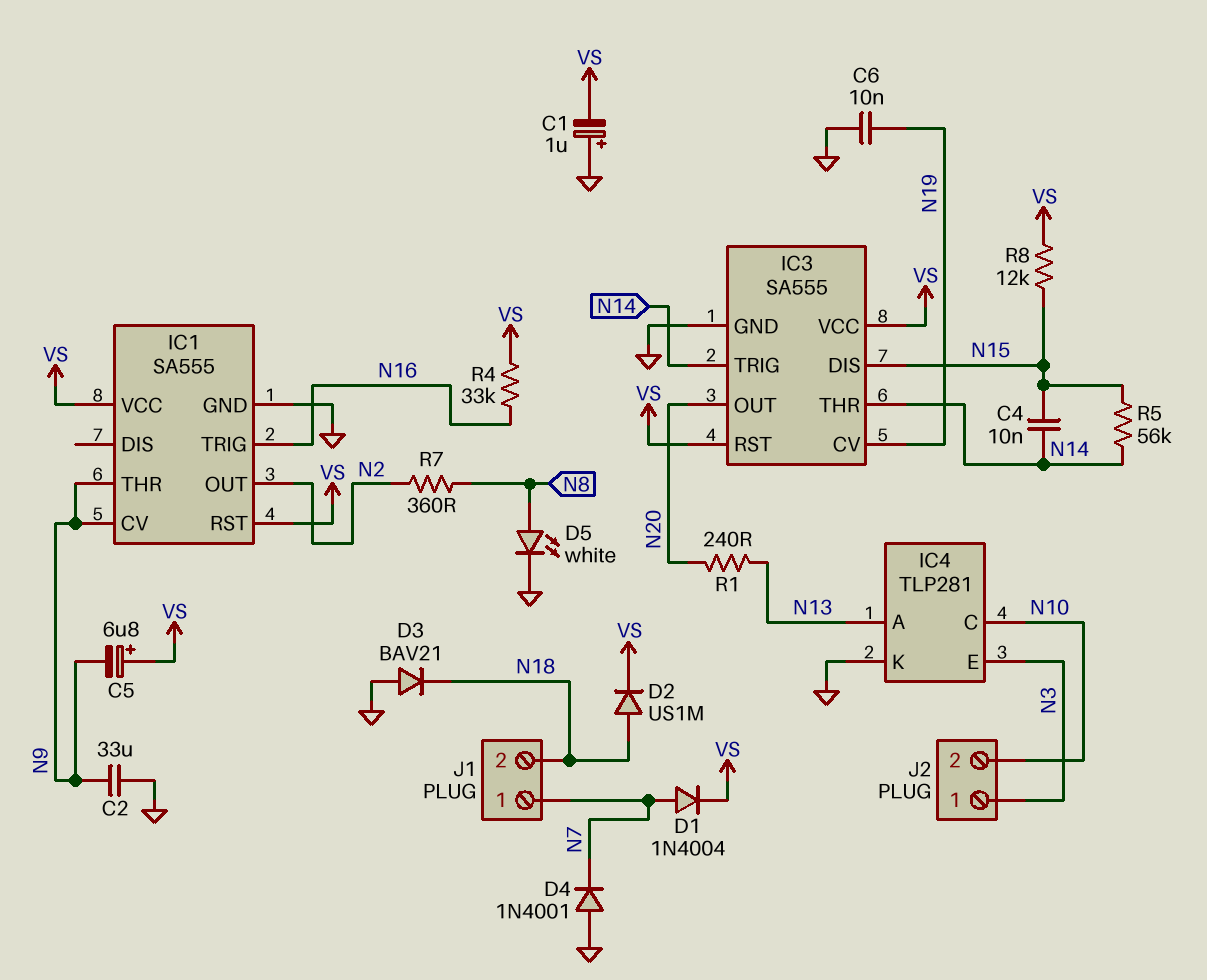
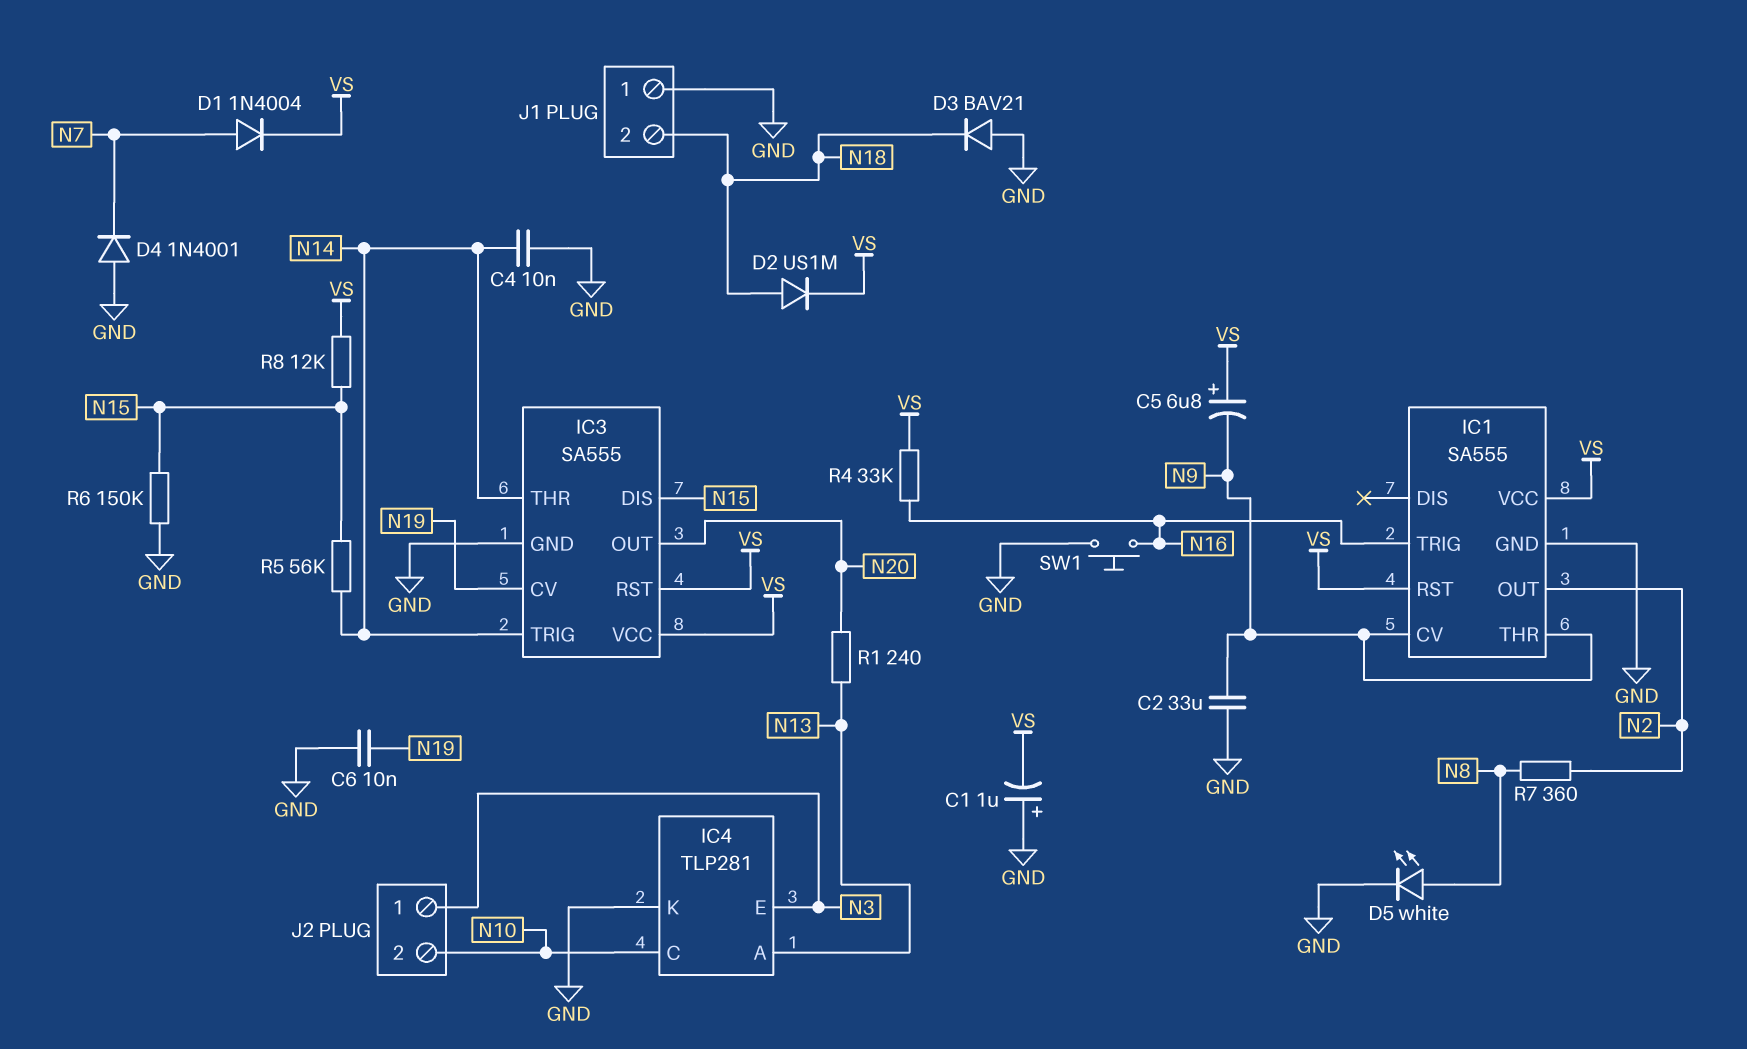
C4: 10nF (N14, N15) -> 10nF (GND, N14)
J1 pin 1: N7 -> GND
R6: none -> 150k (GND, N15)
SW1: none -> button (GND, N16)

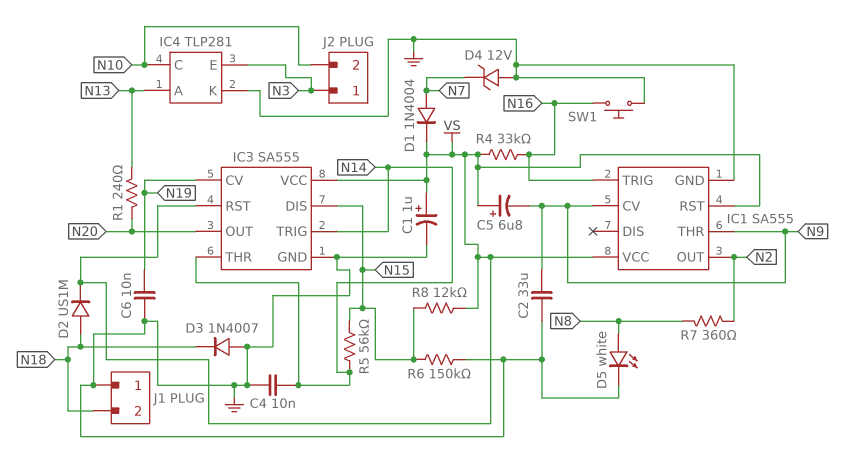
C1: 1uF (plus GND, minus VS) -> 1uF (plus VS, minus GND)
D3: diode BAV21 (A GND, K N18) -> diode 1N4007 (A GND, K N18)
D4: diode 1N4001 (A GND, K N7) -> zener 12V (A GND, K N7)

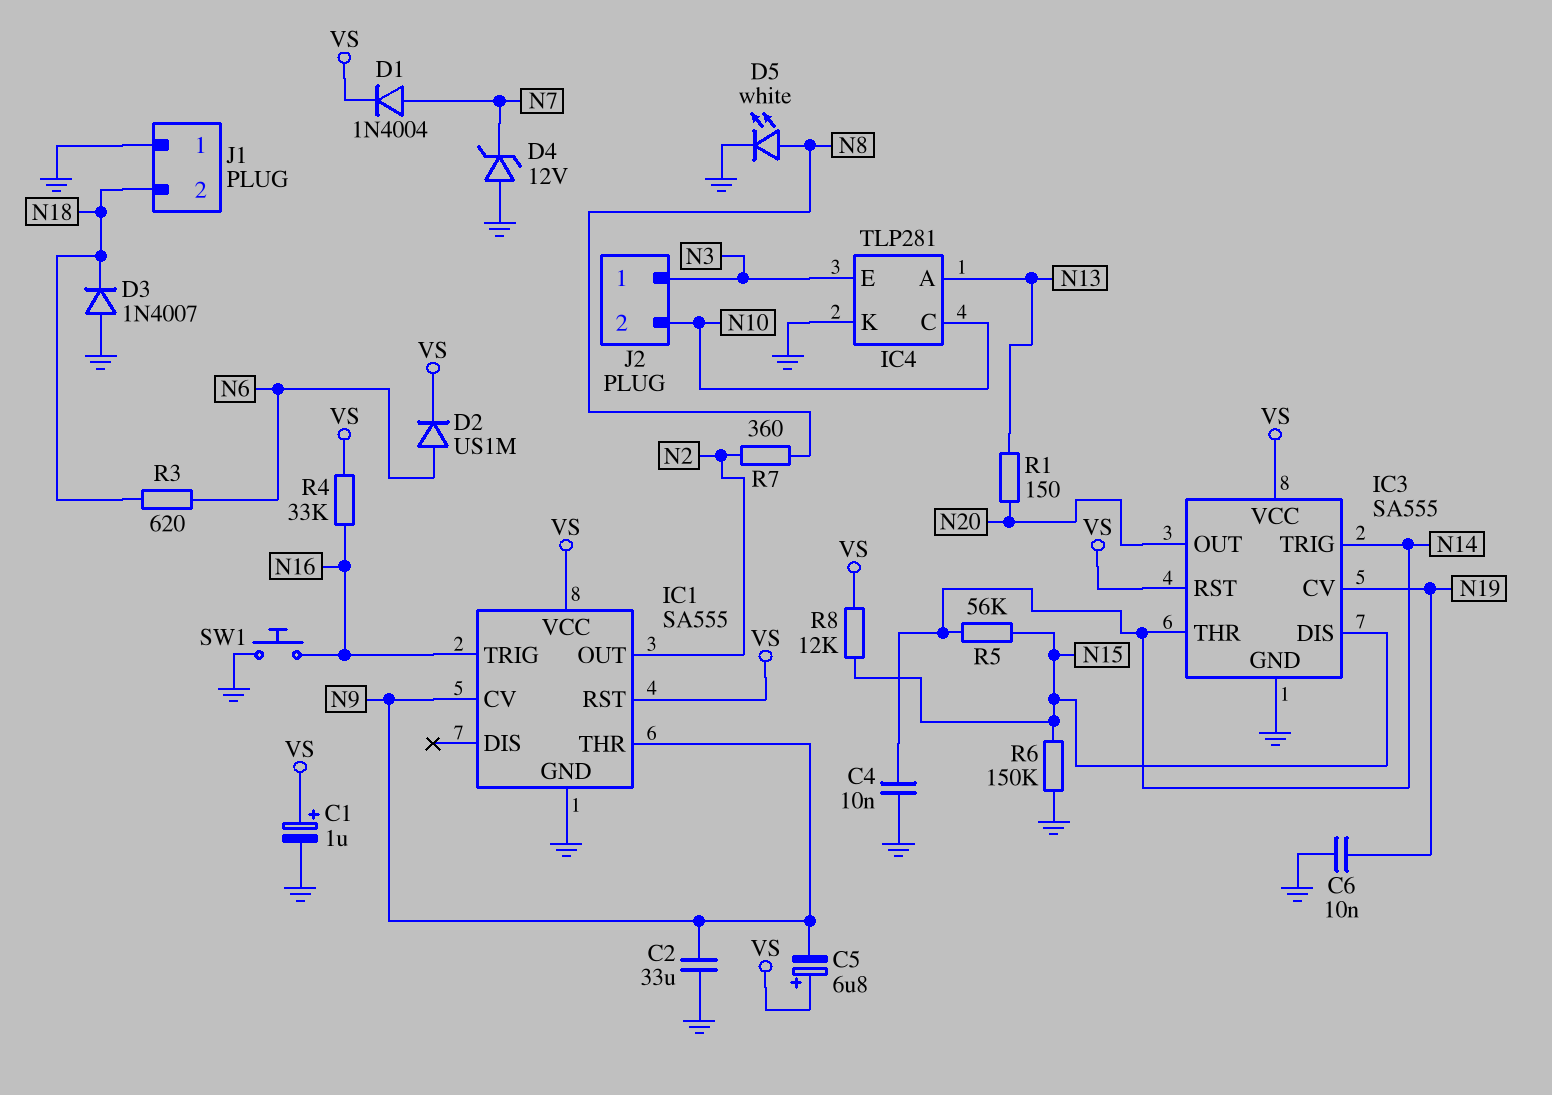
D2: diode US1M (A N18, K VS) -> diode US1M (A N6, K VS)
R1: 240 (N13, N20) -> 150 (N13, N20)
R3: none -> 620 (N6, N18)

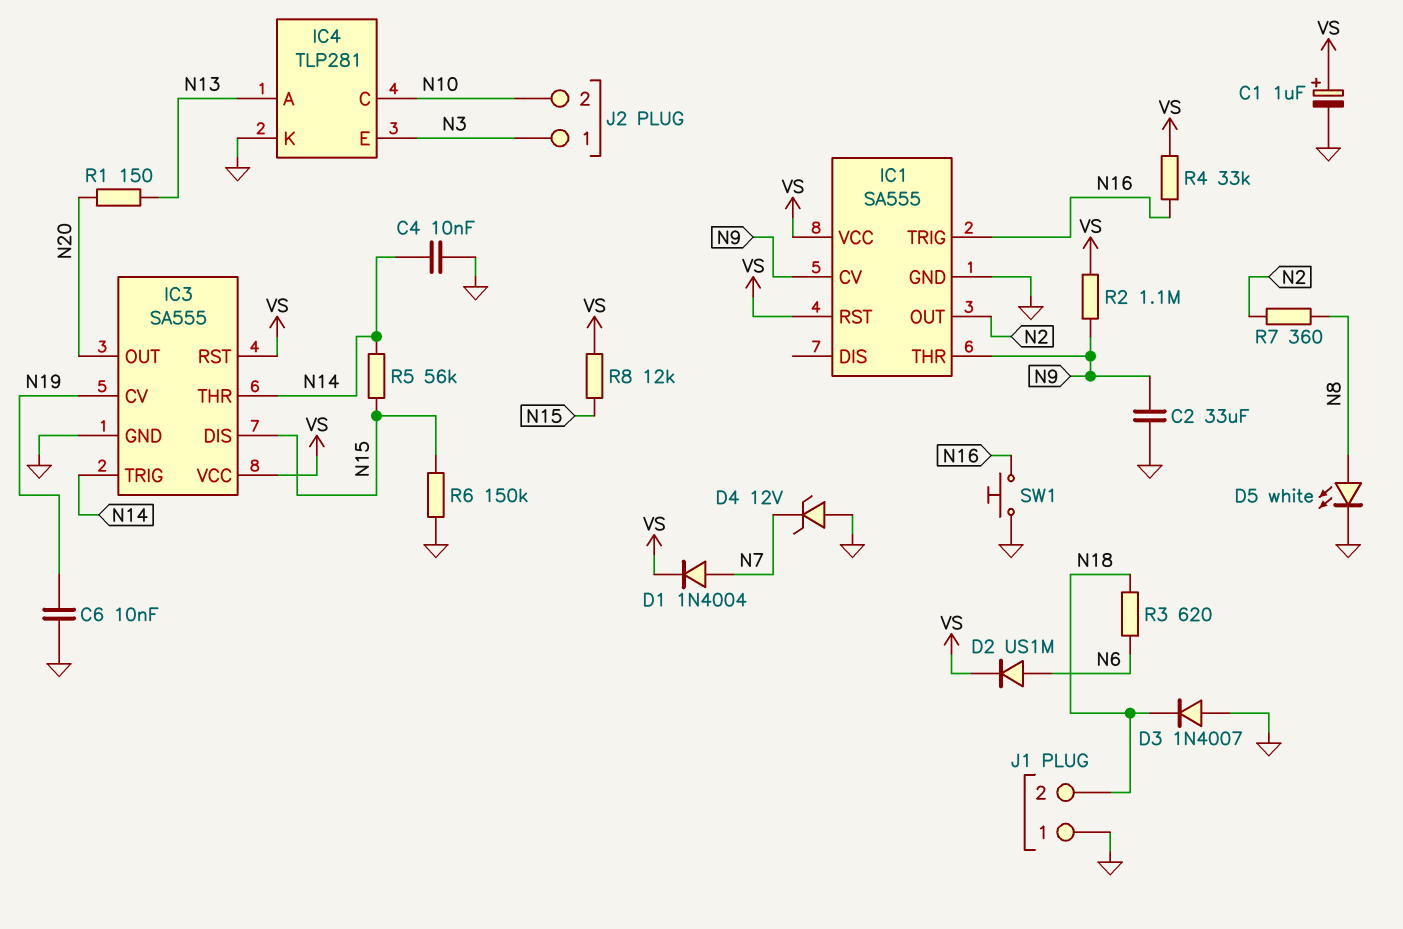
C5: 6.8uF (plus VS, minus N9) -> none
R2: none -> 1.1M (N9, VS)

